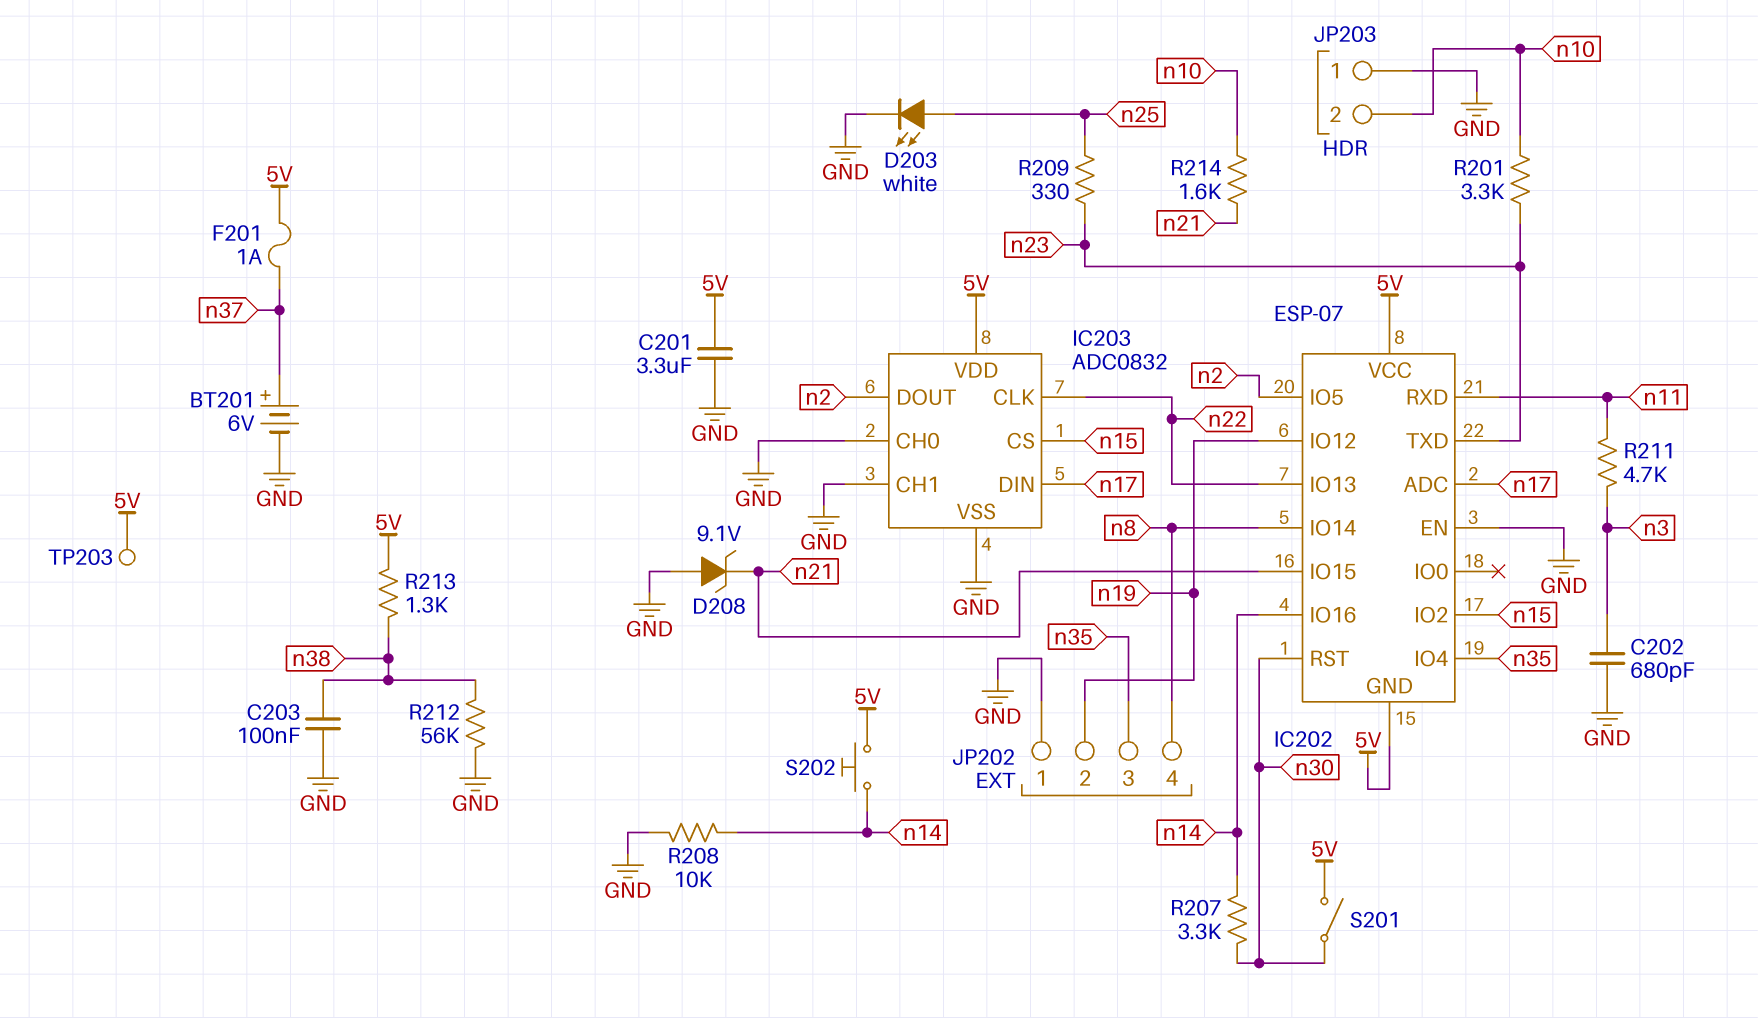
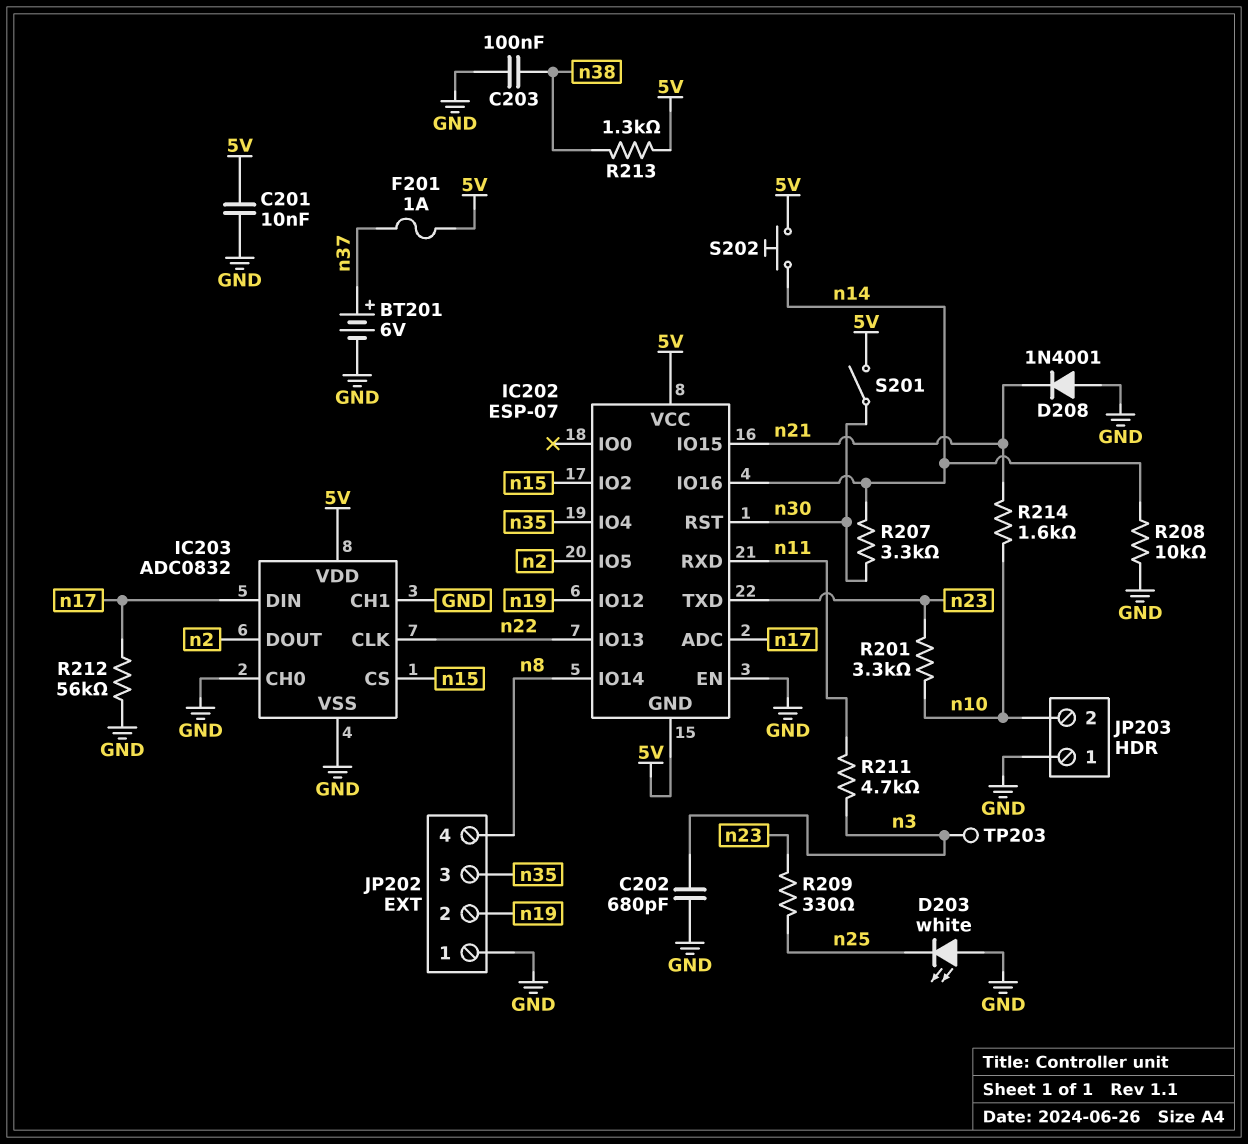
C201: 3.3uF (5V, GND) -> 10nF (5V, GND)
D203: LED white (A n25, K GND) -> LED white (A GND, K n25)
D208: zener 9.1V (A GND, K n21) -> diode 1N4001 (A GND, K n21)
R212: 56k (GND, n38) -> 56k (GND, n17)
TP203: test point (5V) -> test point (n3)

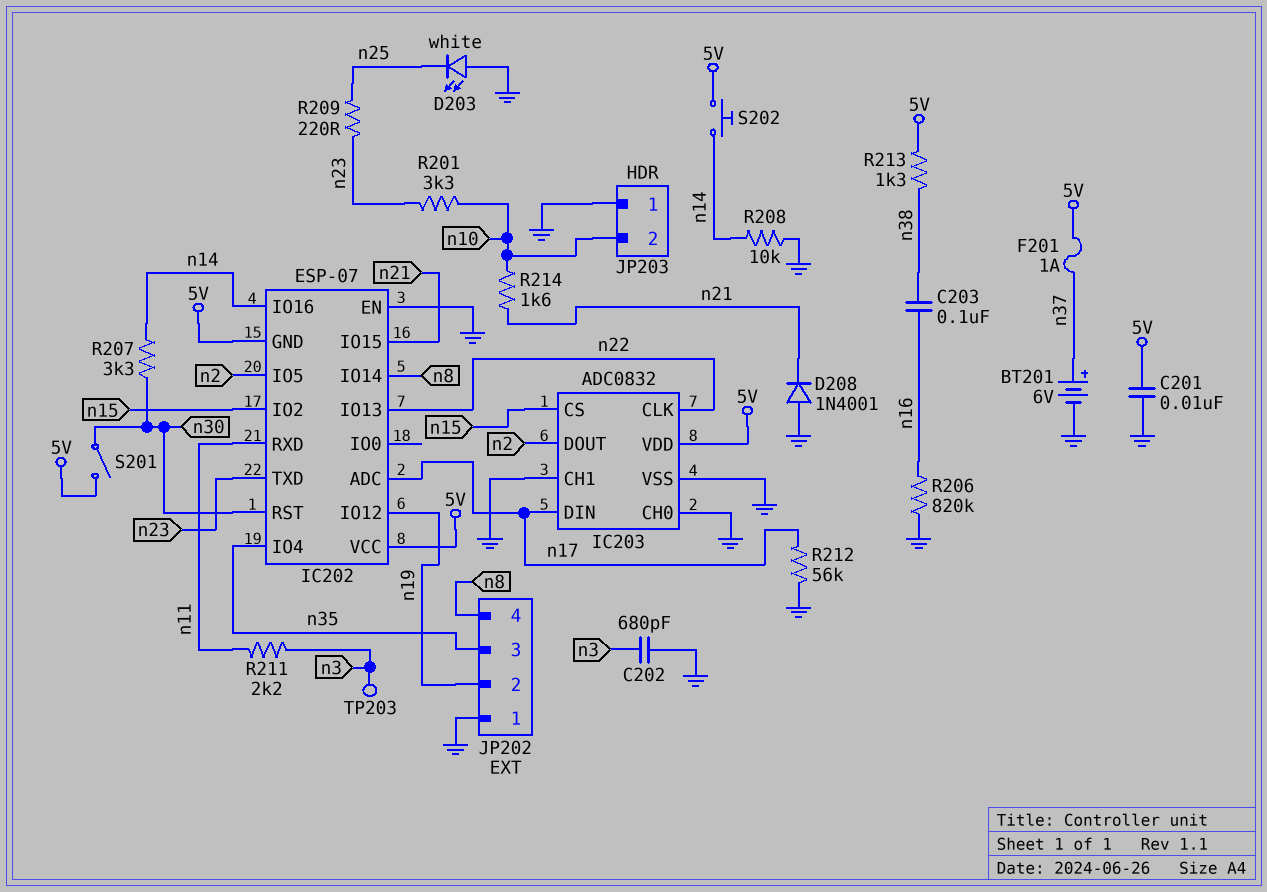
C203: 100nF (GND, n38) -> 100nF (n16, n38)
R206: none -> 820k (GND, n16)
R209: 330 (n23, n25) -> 220 (n23, n25)
R211: 4.7k (n3, n11) -> 2.2k (n3, n11)

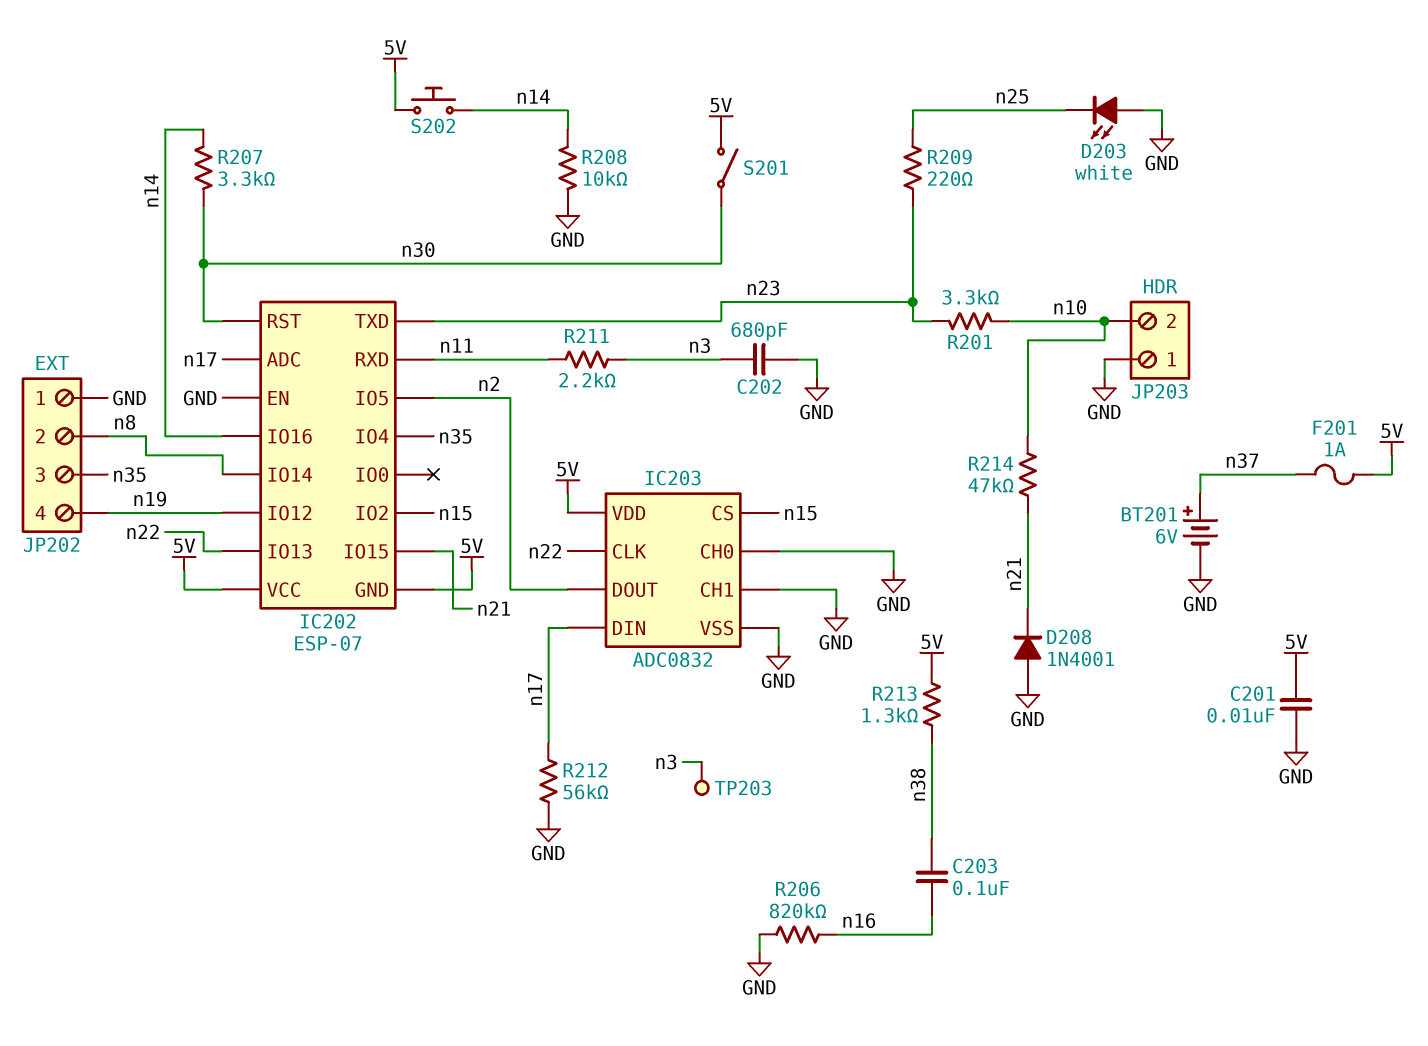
JP202 pin 2: n19 -> n8
JP202 pin 4: n8 -> n19
R214: 1.6k (n10, n21) -> 47k (n10, n21)

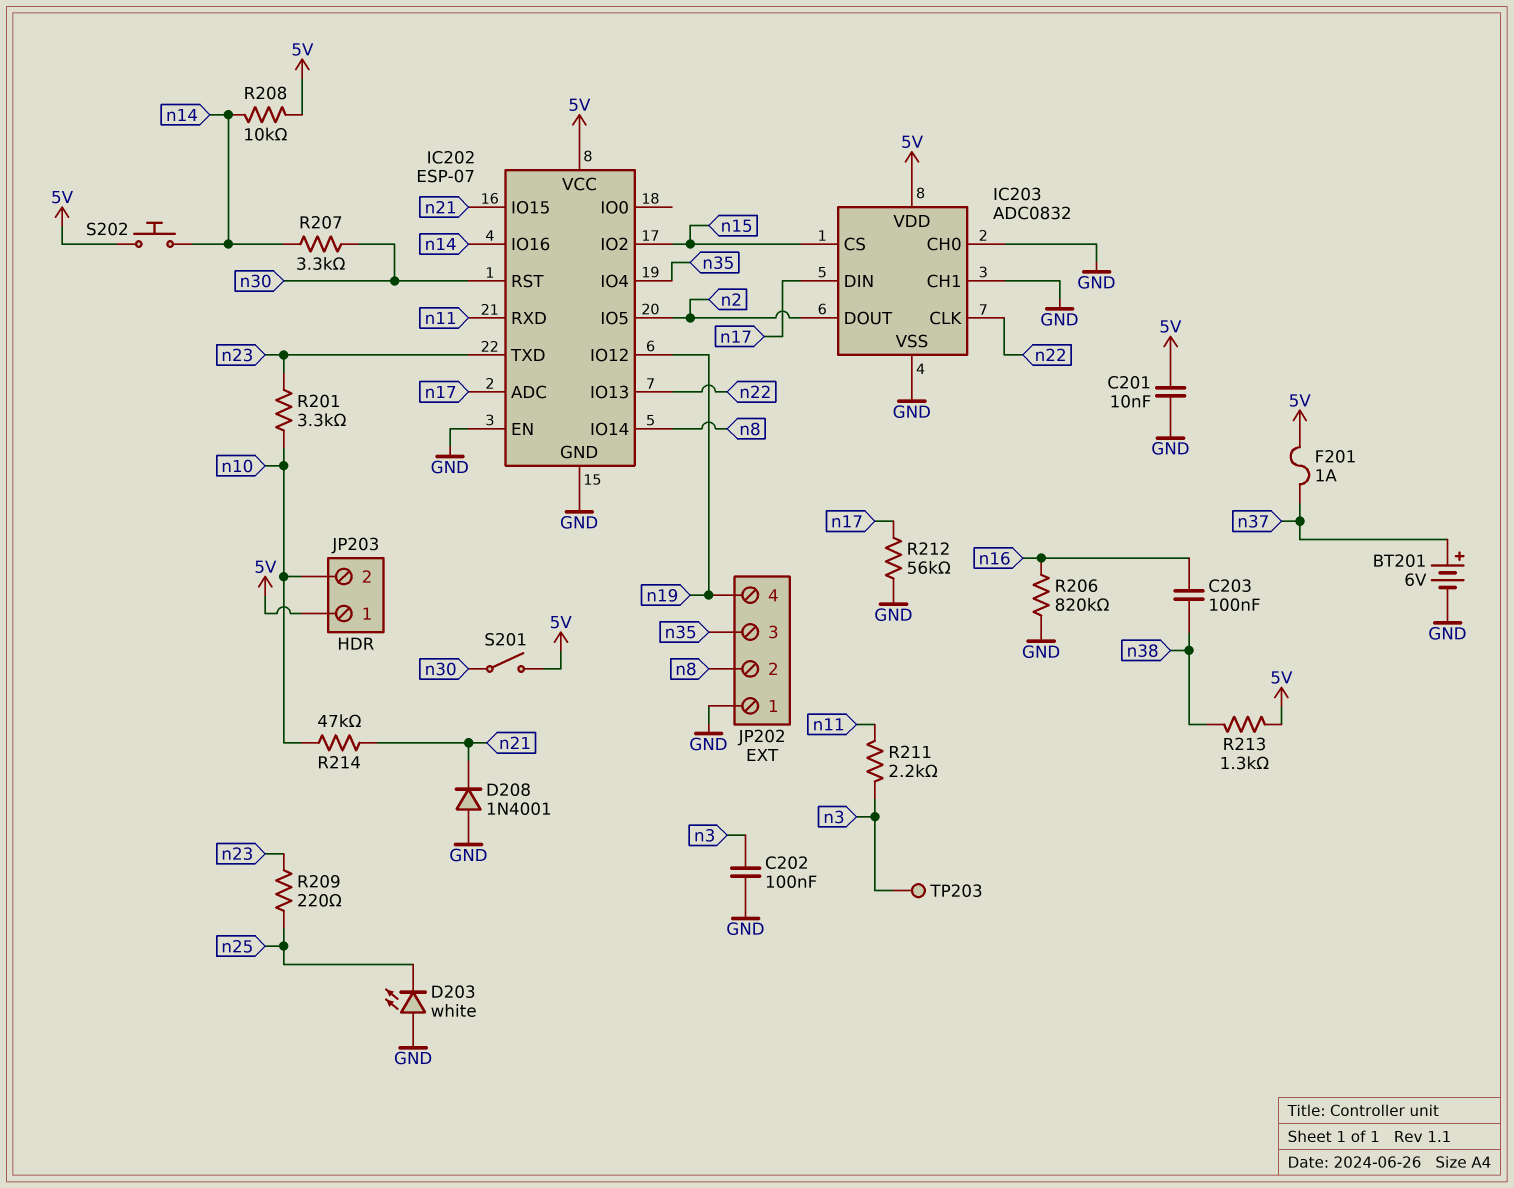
C202: 680pF (GND, n3) -> 100nF (GND, n3)
IC202 pin GND: 5V -> GND
JP203 pin 1: GND -> 5V
R208: 10k (GND, n14) -> 10k (5V, n14)

